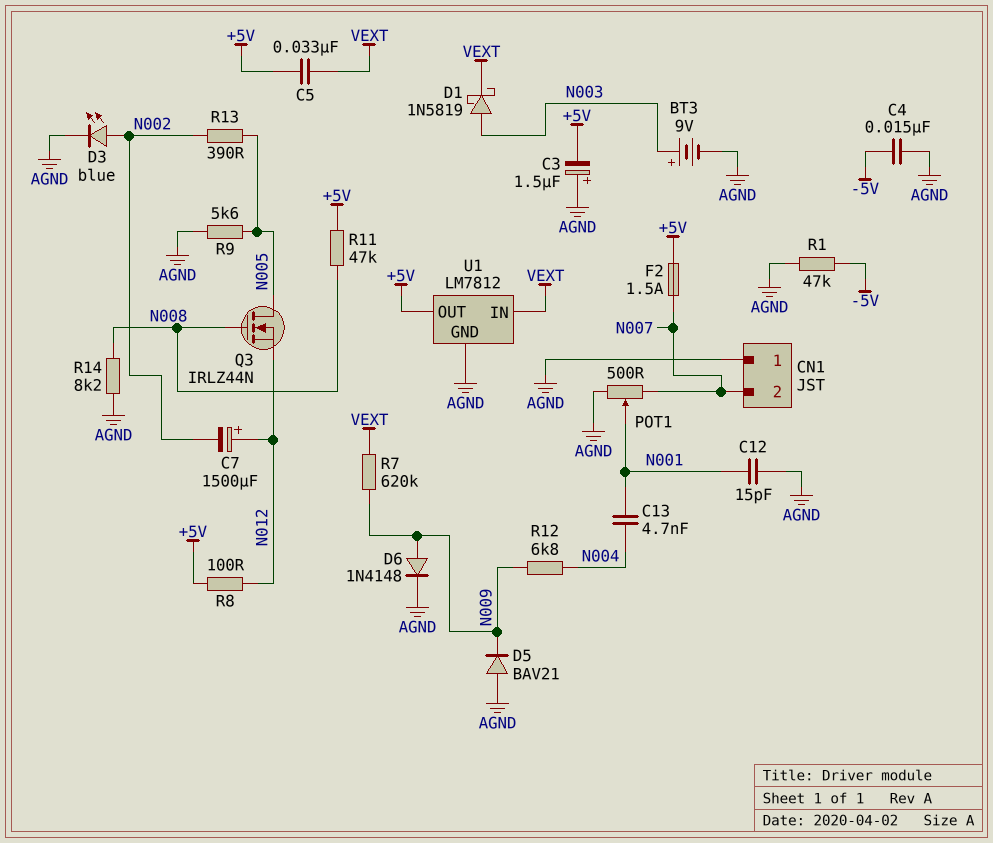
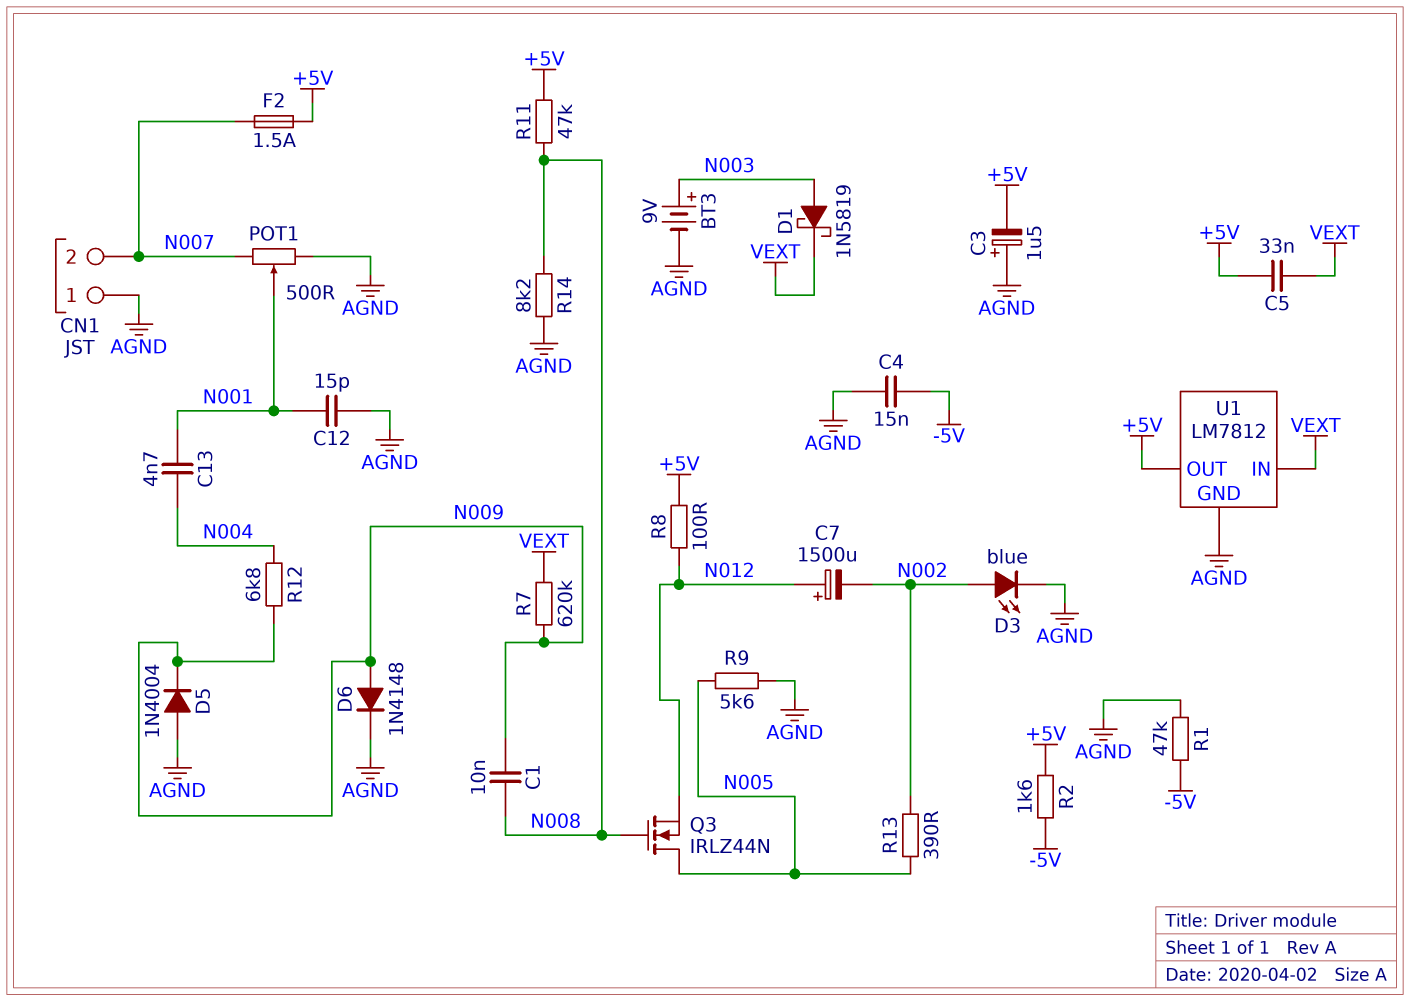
C1: none -> 10nF (N008, N009)
D5: diode BAV21 (A AGND, K N009) -> diode 1N4004 (A AGND, K N009)
R2: none -> 1.6k (+5V, -5V)

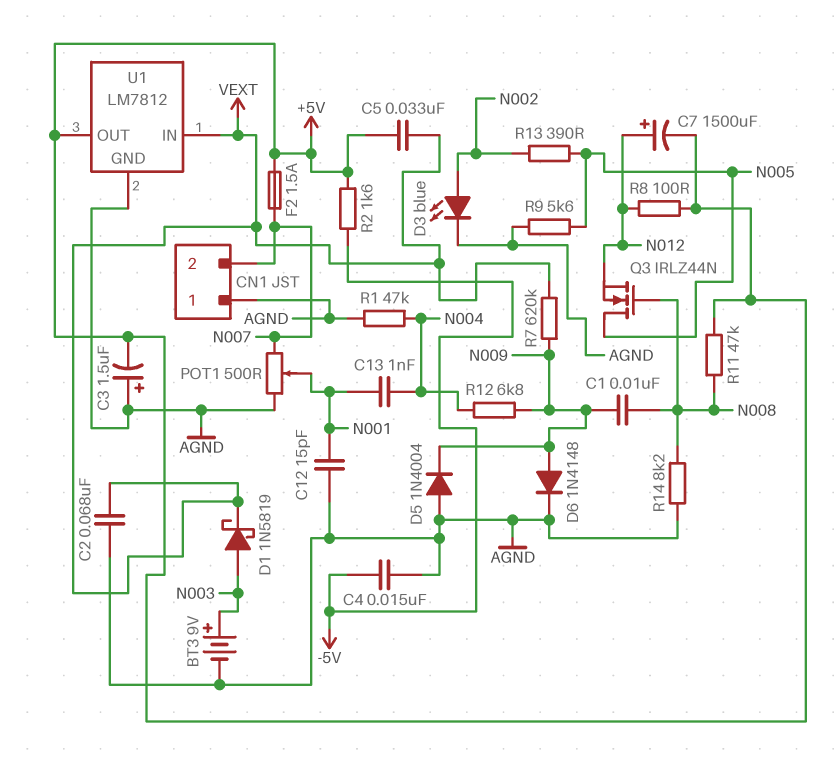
C2: none -> 68nF (AGND, VEXT)
C7: 1500uF (plus N012, minus N002) -> 1500uF (plus N012, minus +5V)
C13: 4.7nF (N001, N004) -> 1nF (N001, N004)
R1: 47k (-5V, AGND) -> 47k (AGND, N004)

